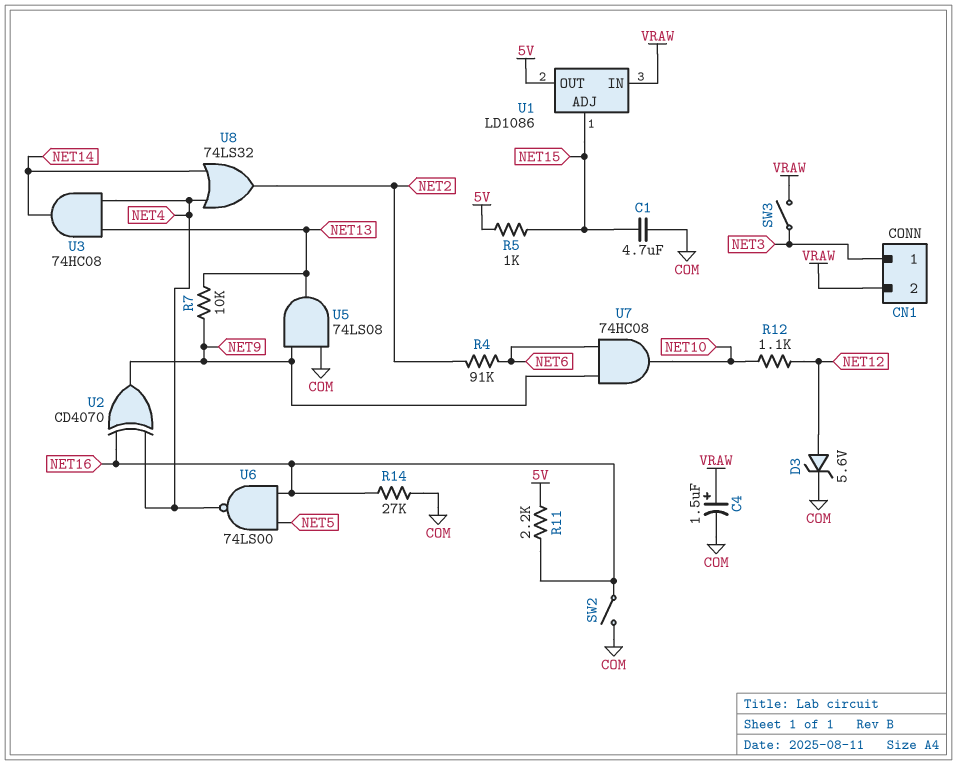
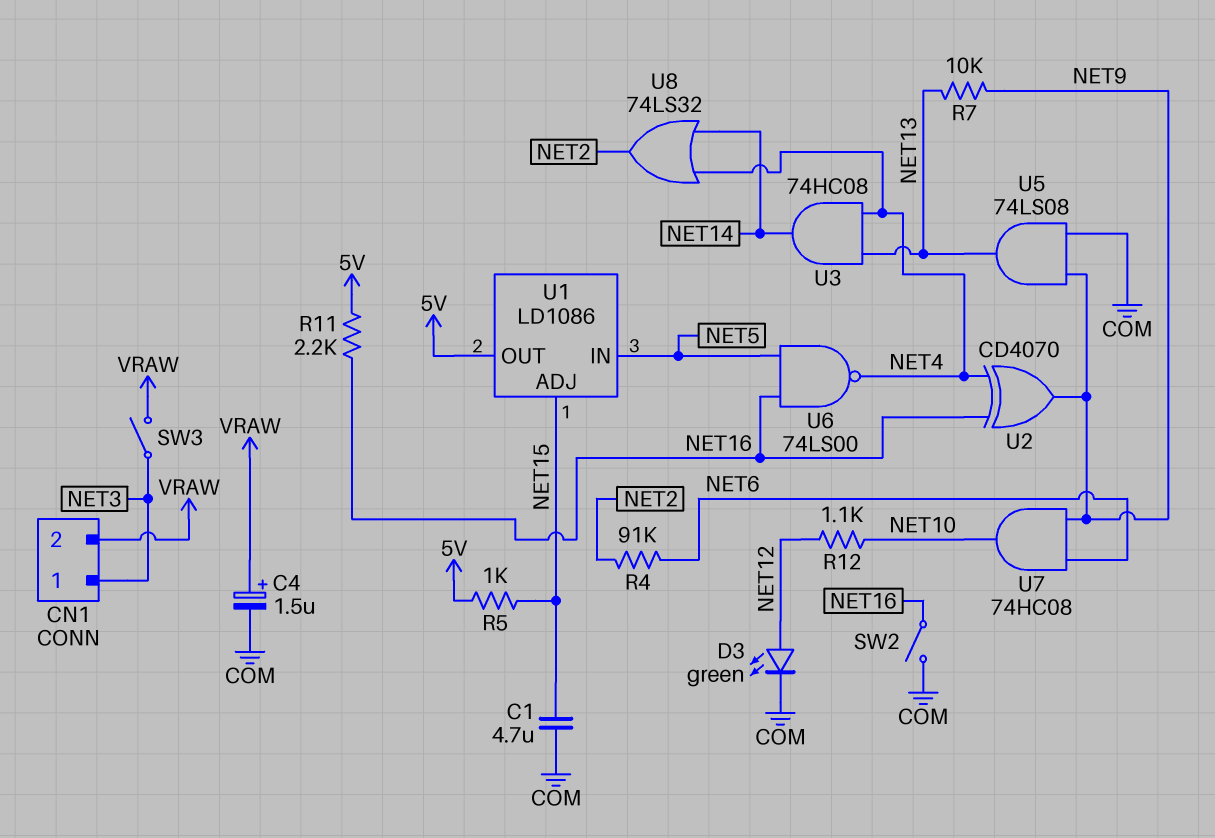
D3: zener 5.6V (A NET12, K COM) -> LED green (A NET12, K COM)
R14: 27k (COM, NET16) -> none
U1 pin IN: VRAW -> NET5

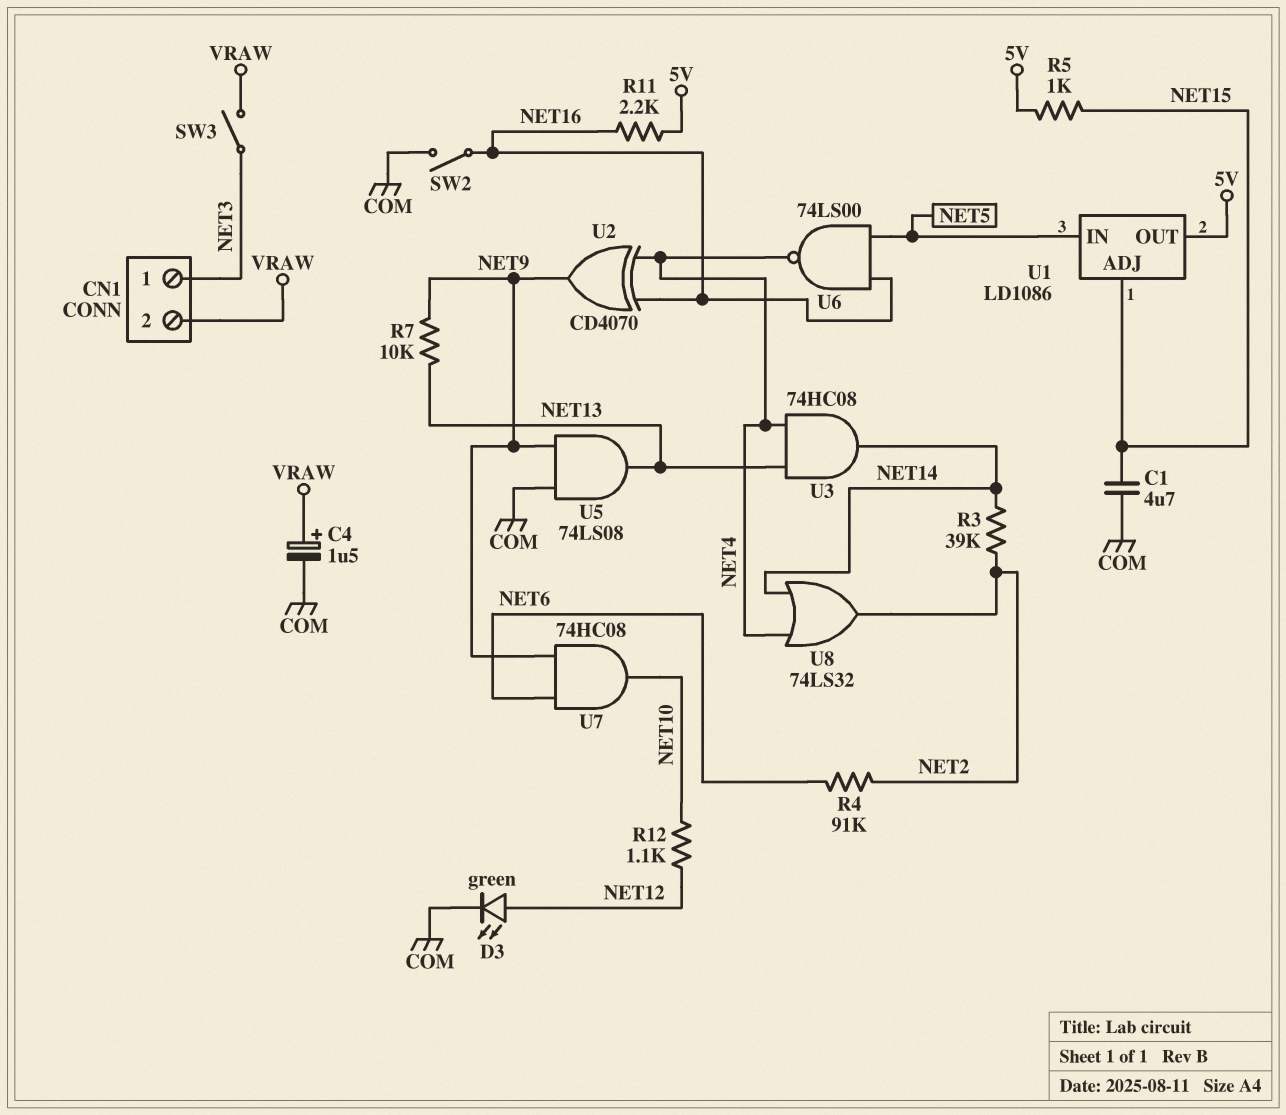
R3: none -> 39k (NET2, NET14)

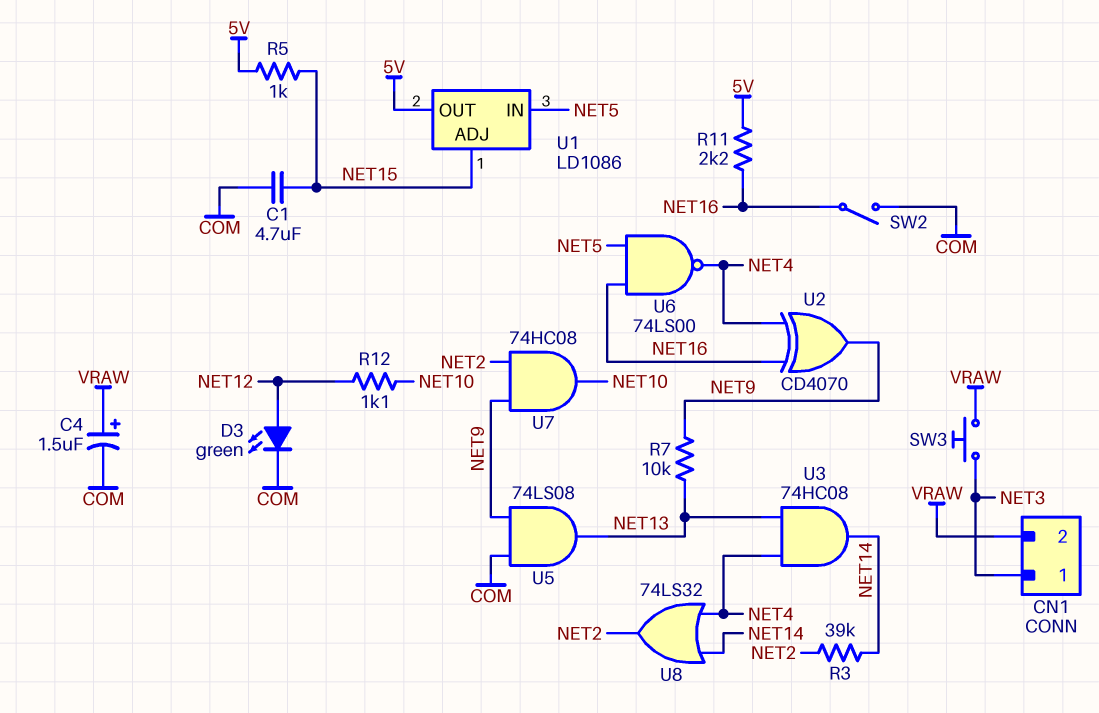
R4: 91k (NET2, NET6) -> none
SW3: switch (NET3, VRAW) -> button (NET3, VRAW)
U7: AND 74HC08 (in NET6, in NET9, out NET10) -> AND 74HC08 (in NET2, in NET9, out NET10)

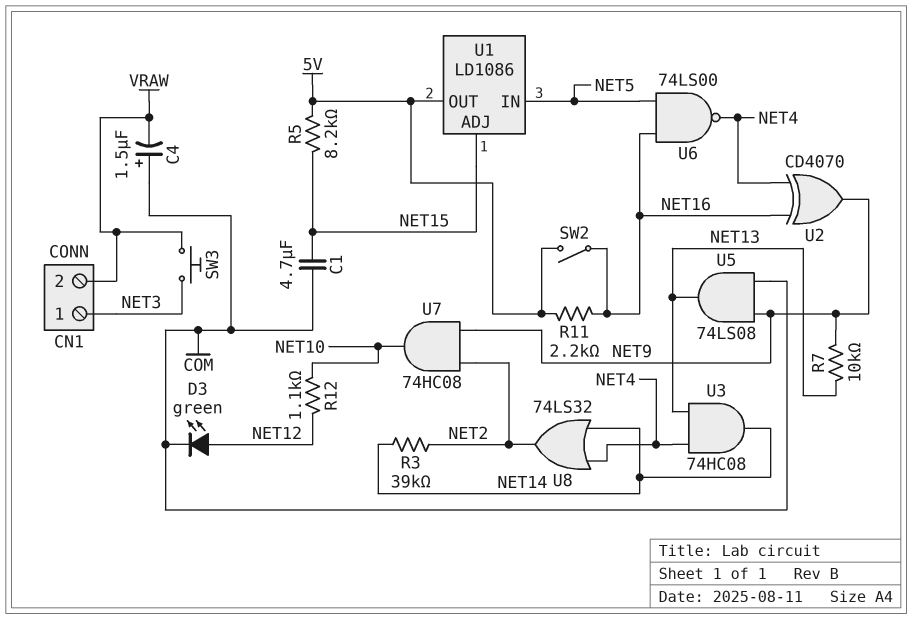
C4: 1.5uF (plus VRAW, minus COM) -> 1.5uF (plus COM, minus VRAW)
R5: 1k (5V, NET15) -> 8.2k (5V, NET15)
SW2: switch (COM, NET16) -> switch (5V, NET16)

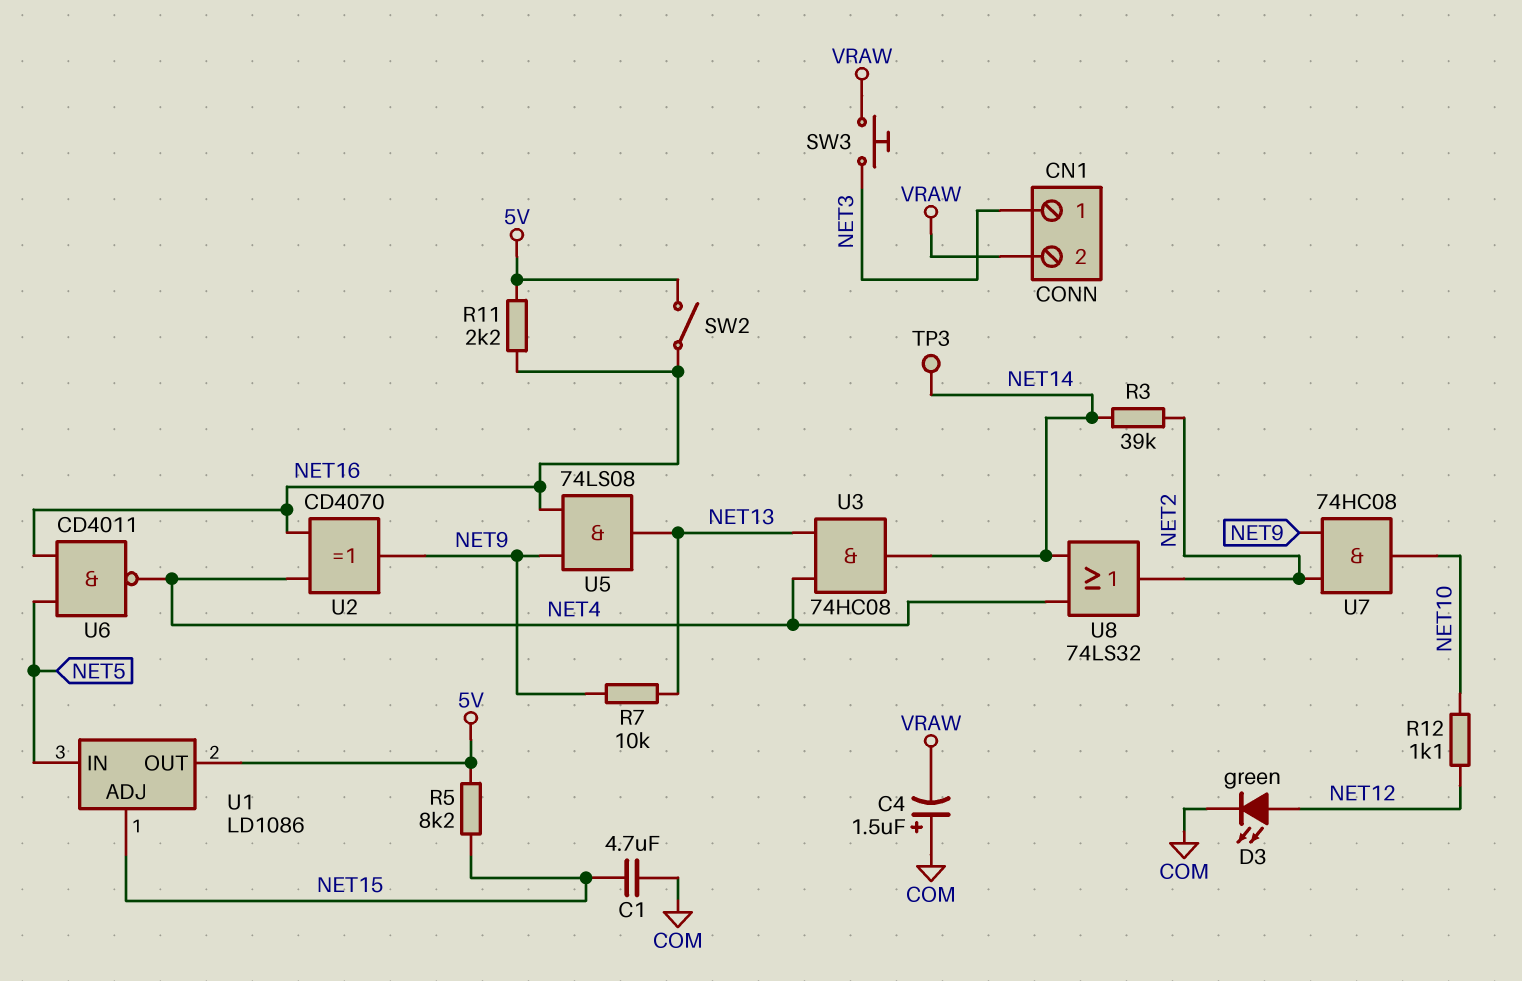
TP3: none -> test point (NET14)
U5: AND 74LS08 (in COM, in NET9, out NET13) -> AND 74LS08 (in NET9, in NET16, out NET13)
U6: NAND 74LS00 (in NET5, in NET16, out NET4) -> NAND CD4011 (in NET5, in NET16, out NET4)

